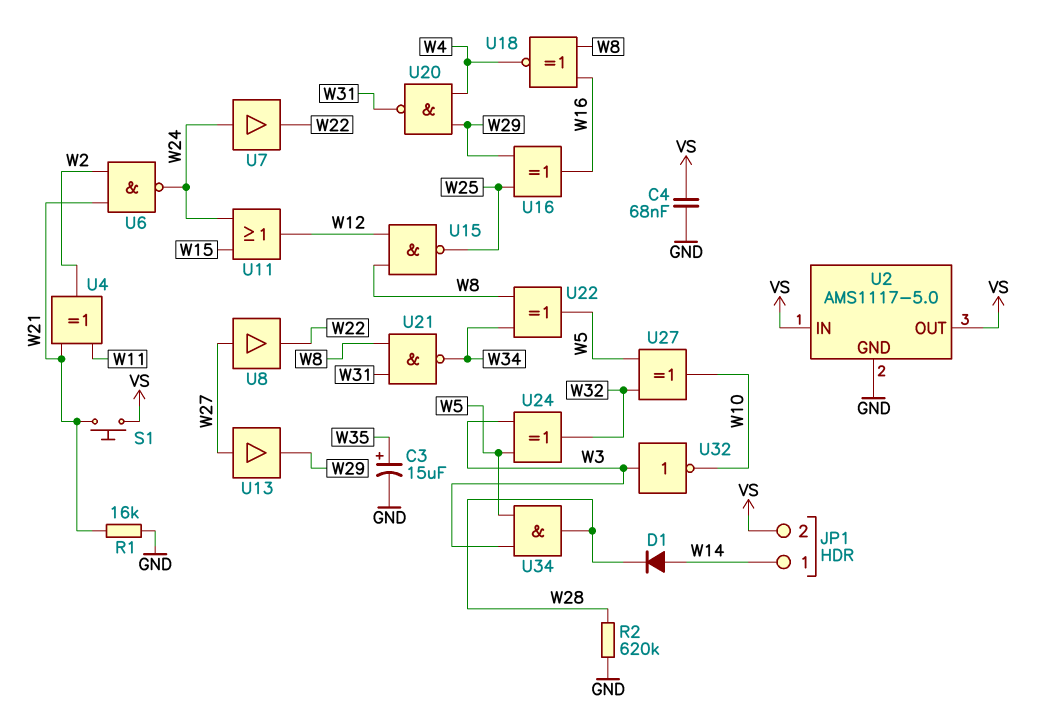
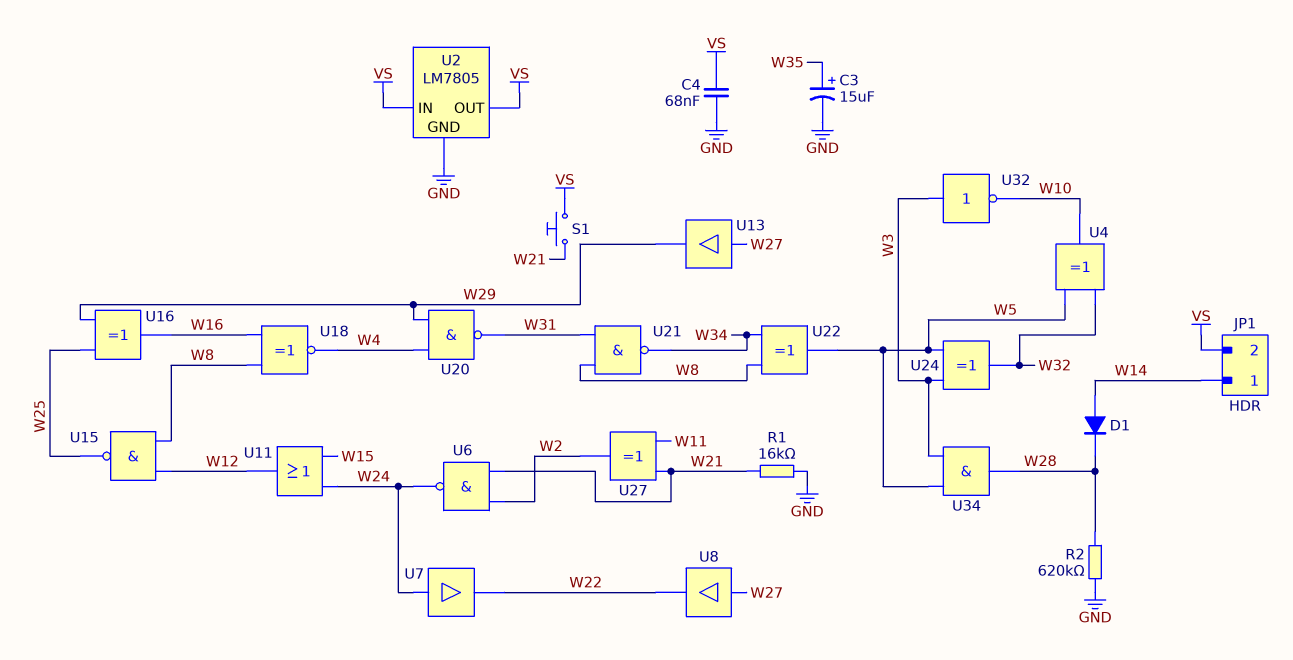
U2: AMS1117-5.0 -> LM7805
U4: XOR (in W11, in W21, out W2) -> XOR (in W5, in W32, out W10)
U27: XOR (in W5, in W32, out W10) -> XOR (in W11, in W21, out W2)

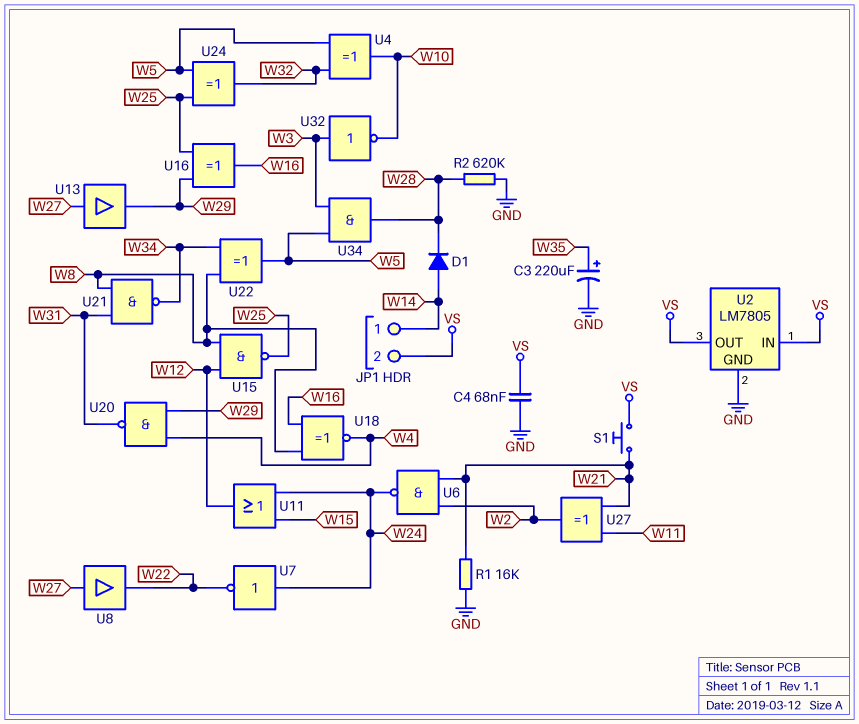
C3: 15uF (plus W35, minus GND) -> 220uF (plus W35, minus GND)
U7: buffer (in W24, out W22) -> NOT (in W24, out W22)
U24: XOR (in W3, in W5, out W32) -> XOR (in W5, in W25, out W32)

